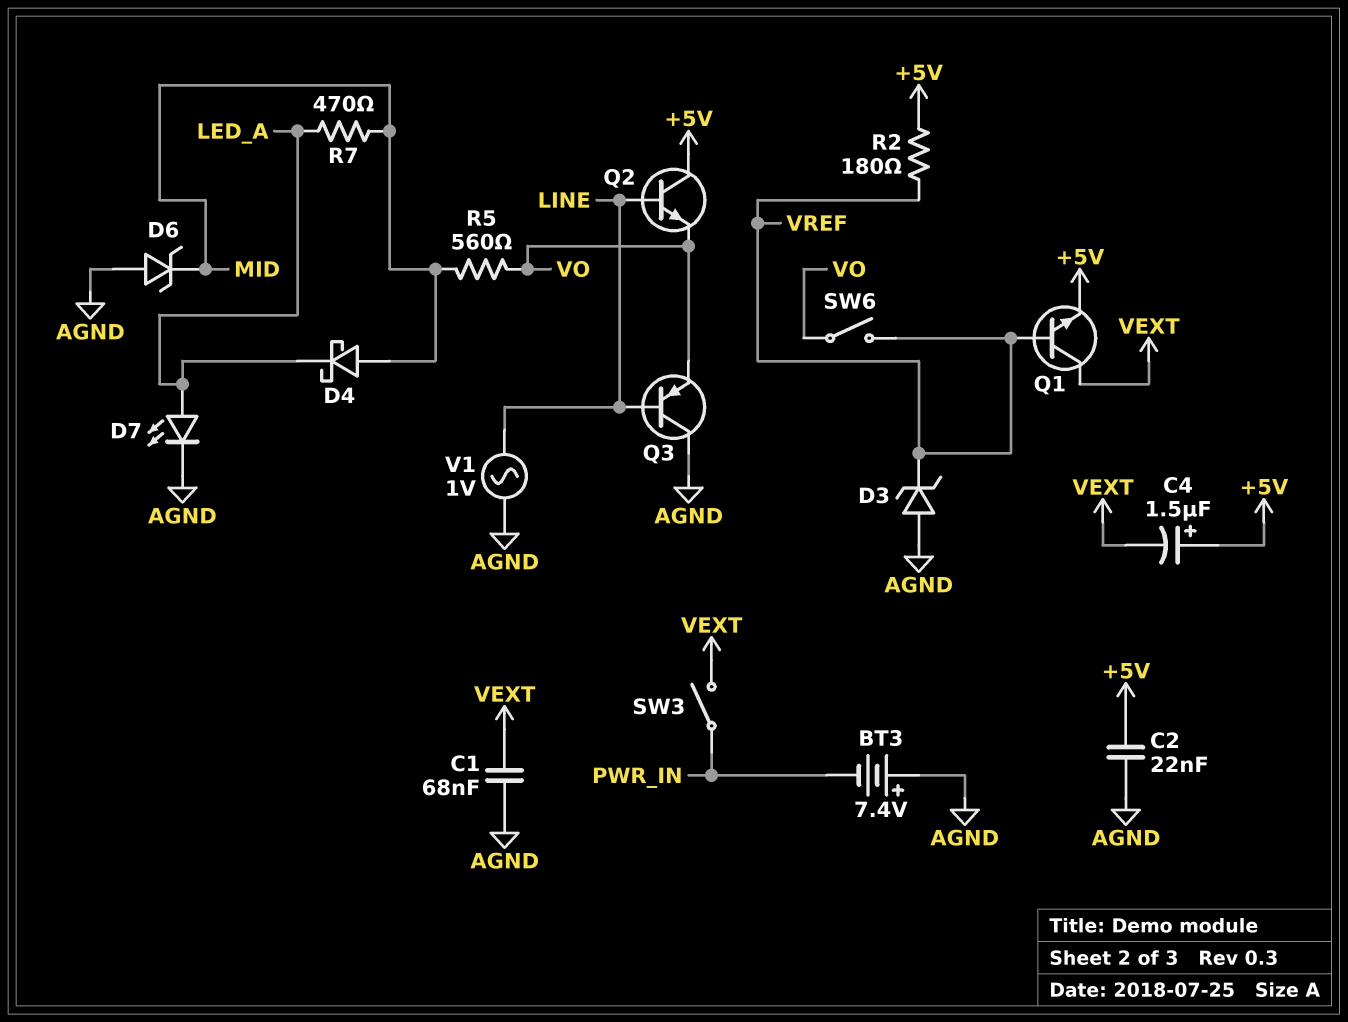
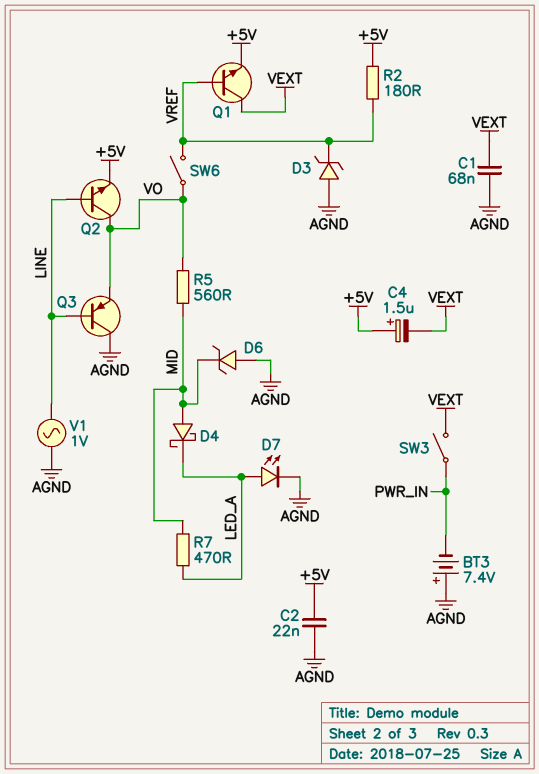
Q2: NPN (B LINE, C +5V, E VO) -> NPN (B LINE, C VO, E +5V)

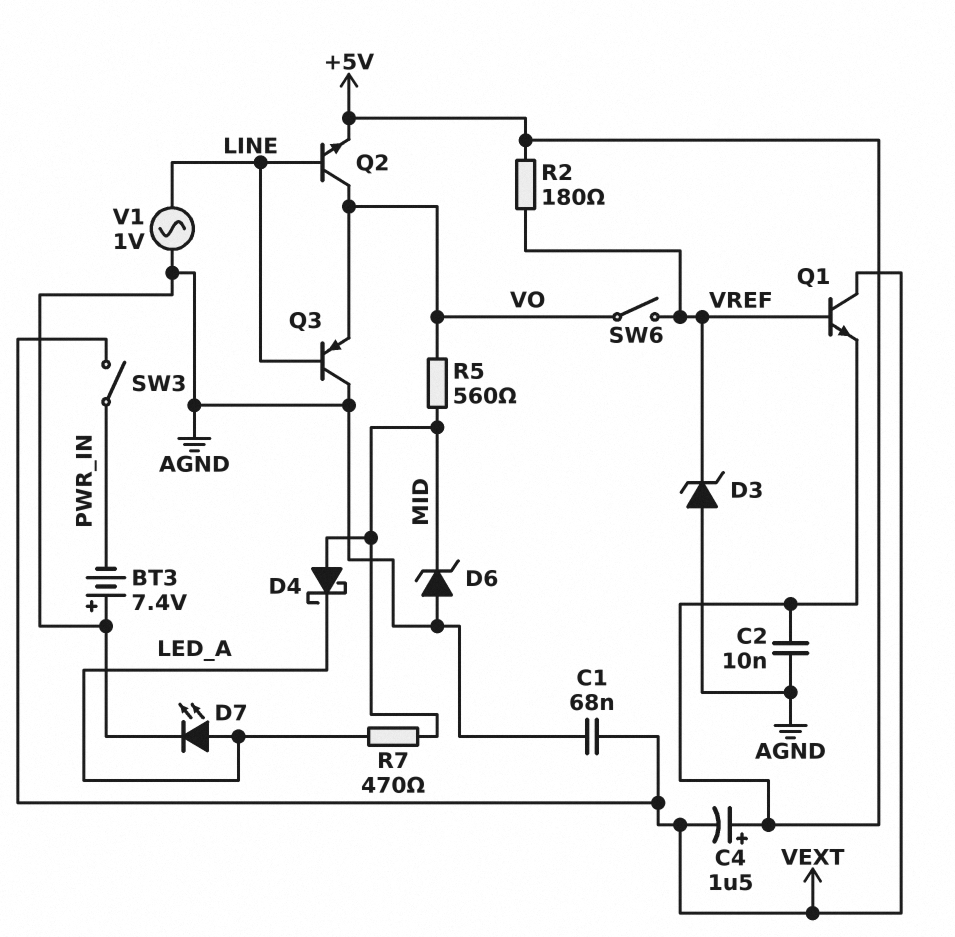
C2: 22nF (+5V, AGND) -> 10nF (+5V, AGND)

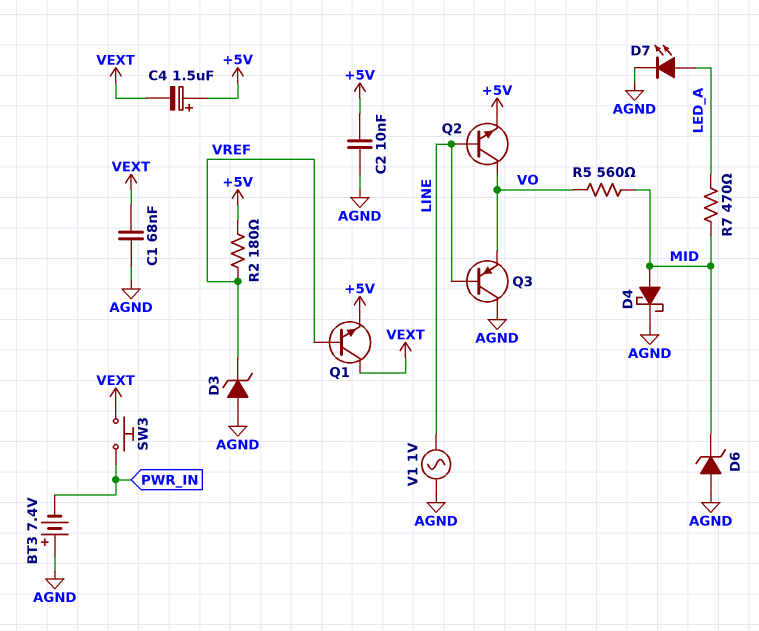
D4: schottky (A MID, K LED_A) -> schottky (A MID, K AGND)
SW3: switch (PWR_IN, VEXT) -> button (PWR_IN, VEXT)
SW6: switch (VO, VREF) -> none

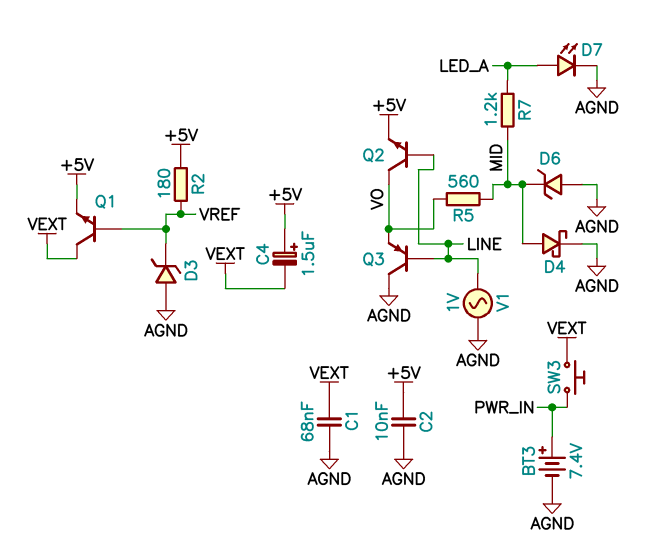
BT3: 7.4V (plus AGND, minus PWR_IN) -> 7.4V (plus PWR_IN, minus AGND)
R7: 470 (LED_A, MID) -> 1.2k (LED_A, MID)

